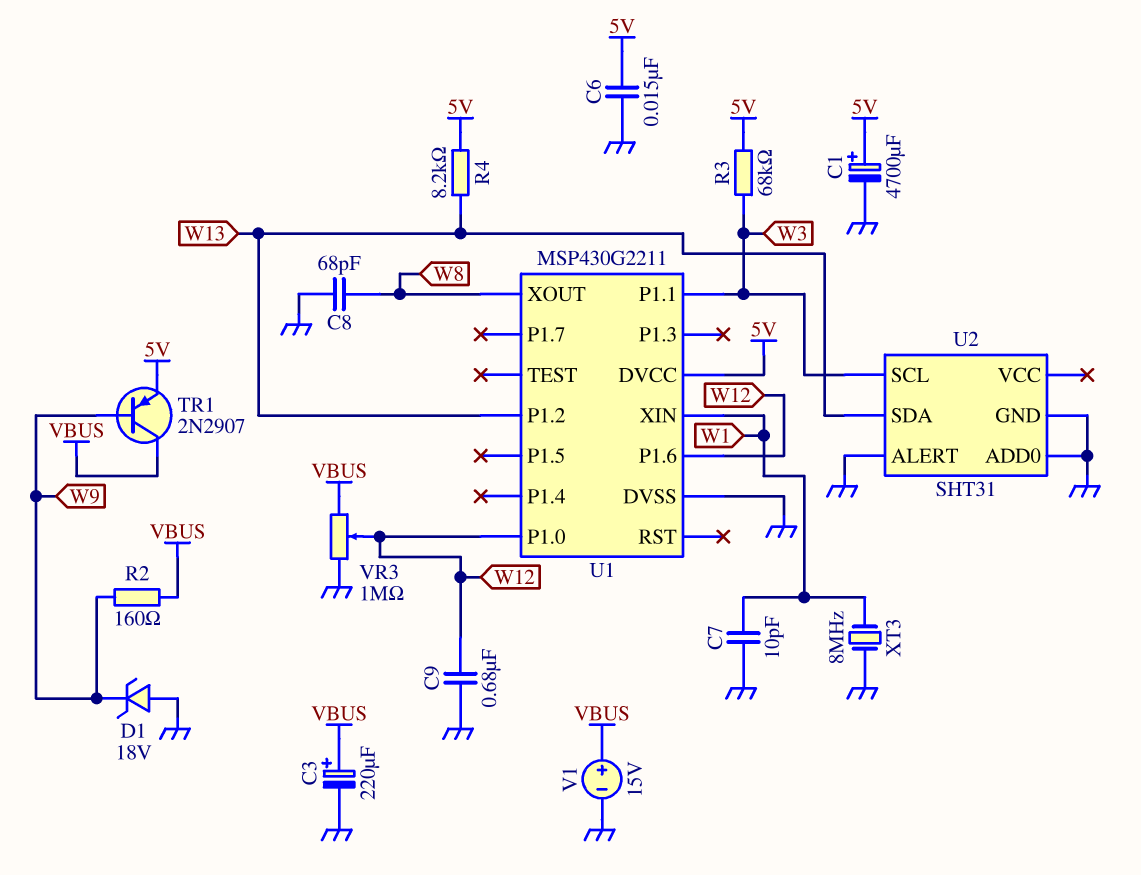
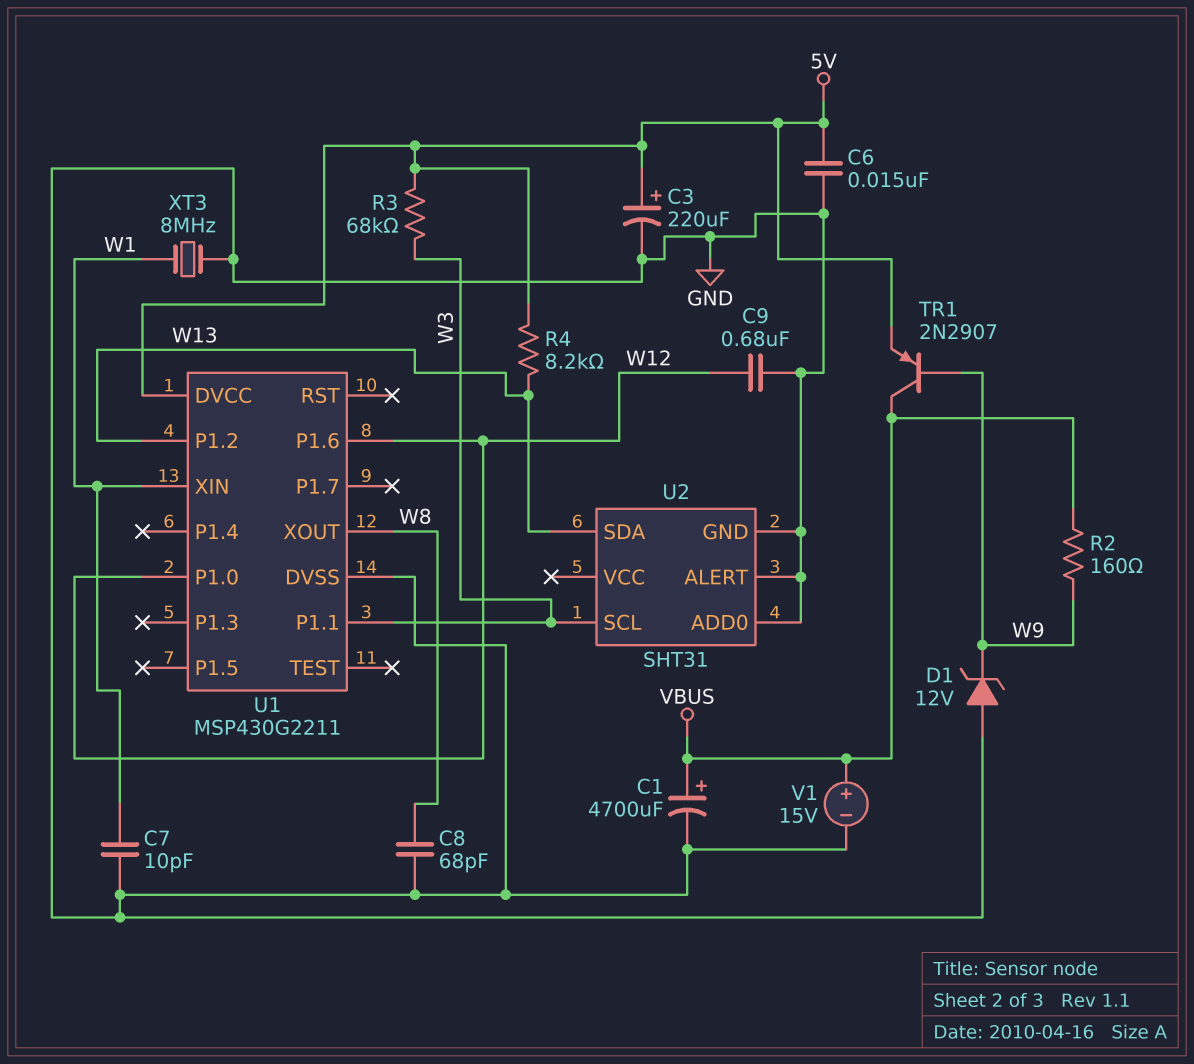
C1: 4700uF (plus 5V, minus GND) -> 4700uF (plus VBUS, minus GND)
C3: 220uF (plus VBUS, minus GND) -> 220uF (plus 5V, minus GND)
D1: zener 18V (A GND, K W9) -> zener 12V (A GND, K W9)
VR3: 1M (GND, VBUS, wiper W12) -> none

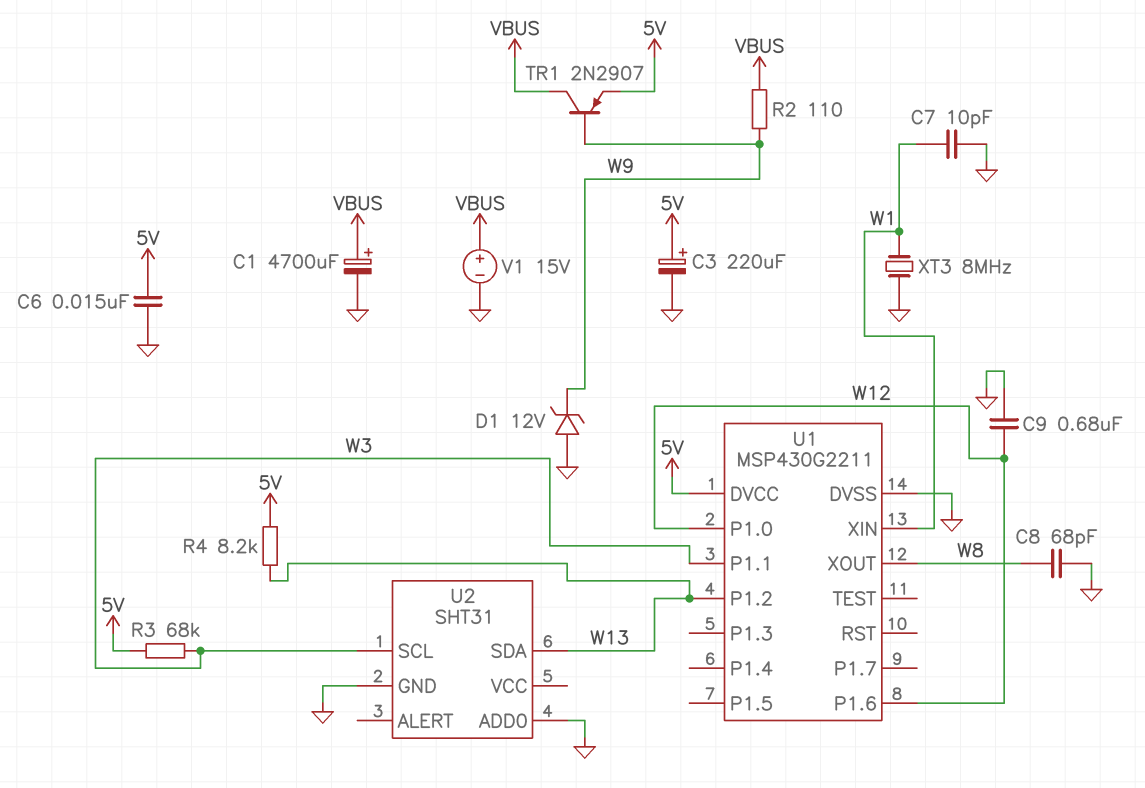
R2: 160 (VBUS, W9) -> 110 (VBUS, W9)
U2 pin ALERT: GND -> none

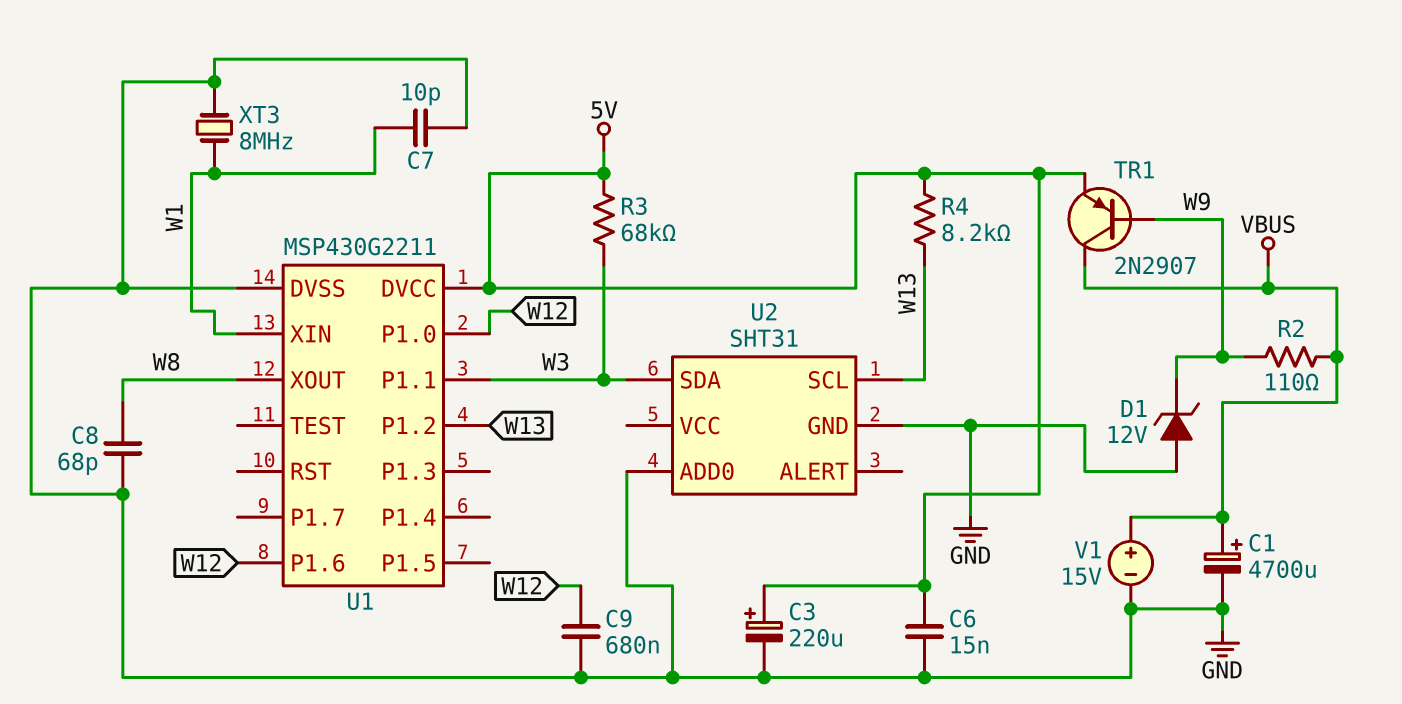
U2 pin SCL: W3 -> W13
U2 pin SDA: W13 -> W3

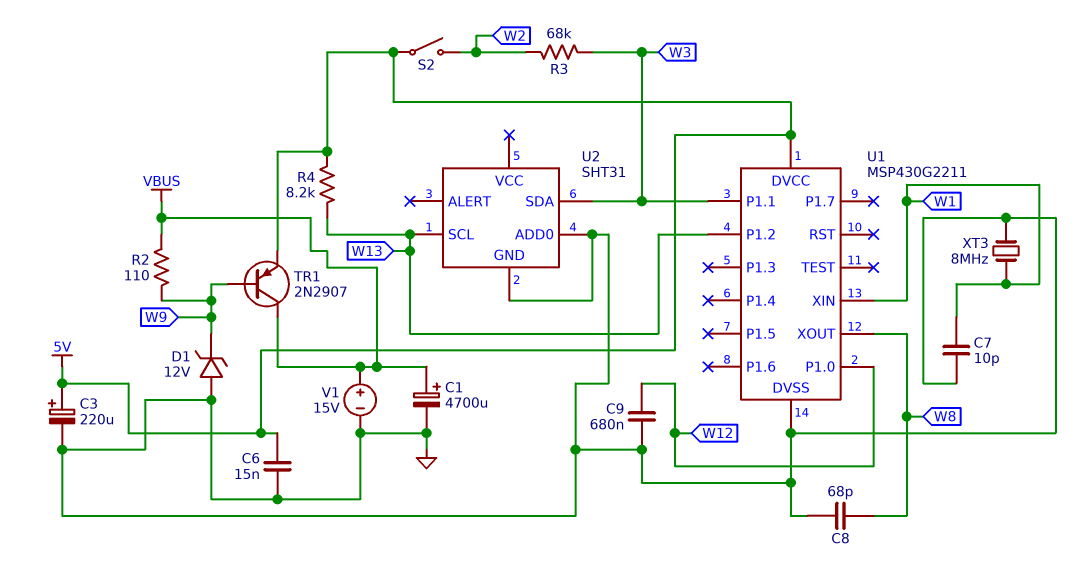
R3: 68k (5V, W3) -> 68k (W2, W3)
S2: none -> switch (5V, W2)
U1 pin P1.6: W12 -> none

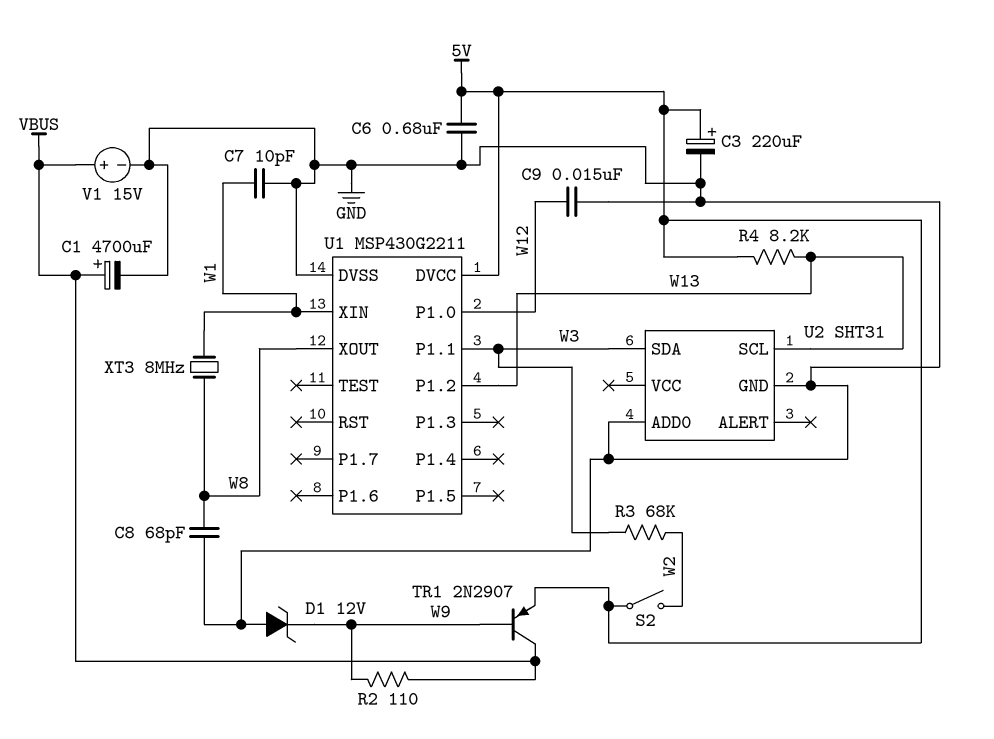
C6: 15nF (5V, GND) -> 680nF (5V, GND)
C9: 680nF (GND, W12) -> 15nF (GND, W12)
XT3: 8MHz (GND, W1) -> 8MHz (W1, W8)

